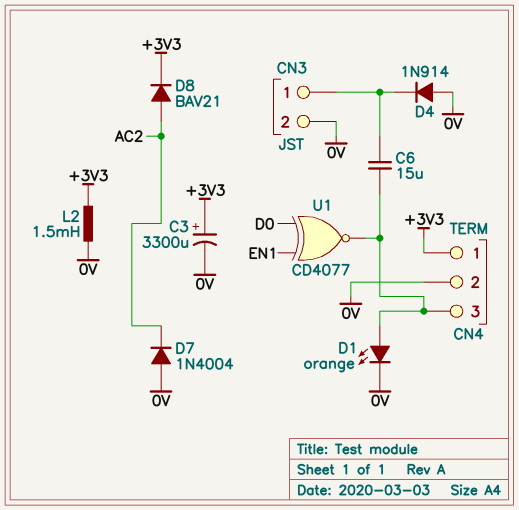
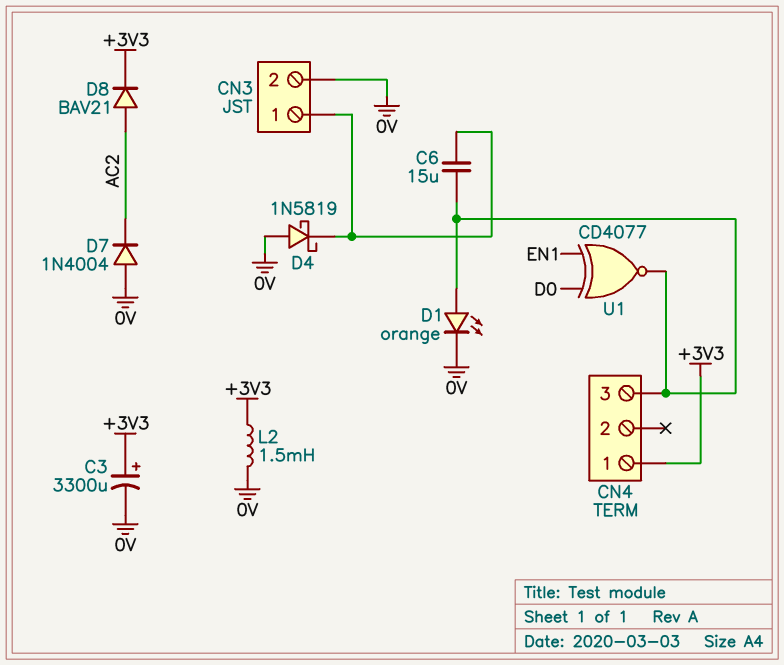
CN4 pin 2: 0V -> none
D4: diode 1N914 (A 0V, K CN3/1) -> schottky 1N5819 (A 0V, K CN3/1)

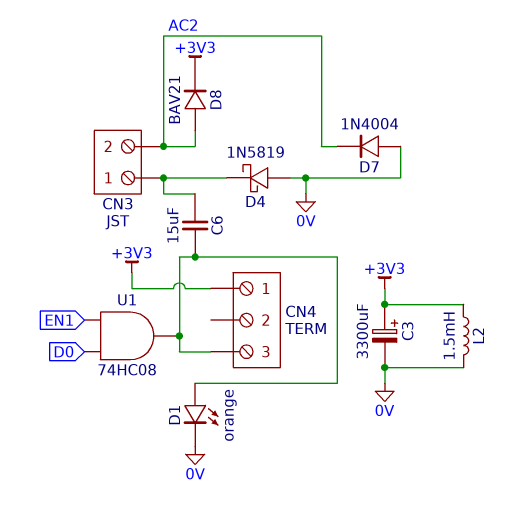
CN3 pin 2: 0V -> AC2
U1: XNOR CD4077 (in D0, in EN1, out CN4/3) -> AND 74HC08 (in D0, in EN1, out CN4/3)

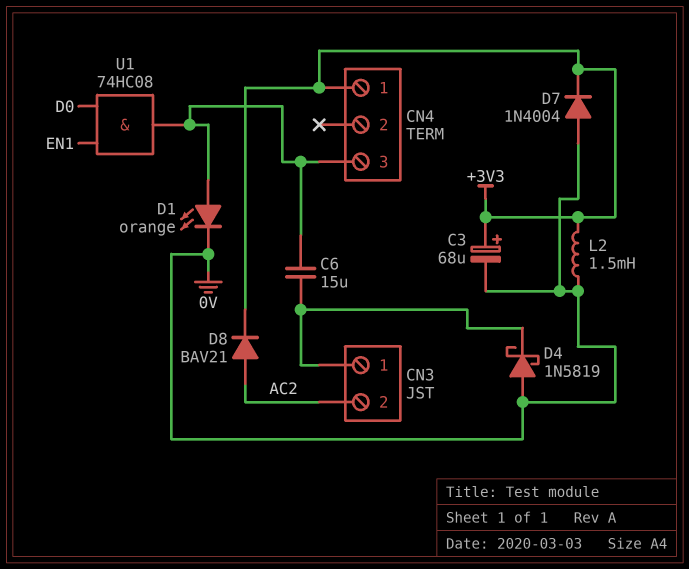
C3: 3300uF (plus +3V3, minus 0V) -> 68uF (plus +3V3, minus 0V)
D7: diode 1N4004 (A 0V, K AC2) -> diode 1N4004 (A 0V, K +3V3)

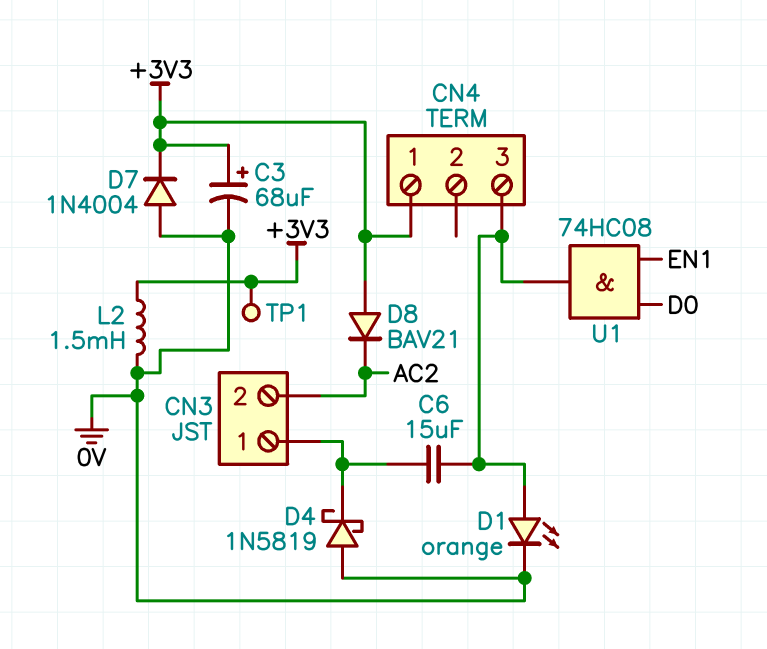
D8: diode BAV21 (A AC2, K +3V3) -> diode BAV21 (A +3V3, K AC2)
TP1: none -> test point (+3V3)

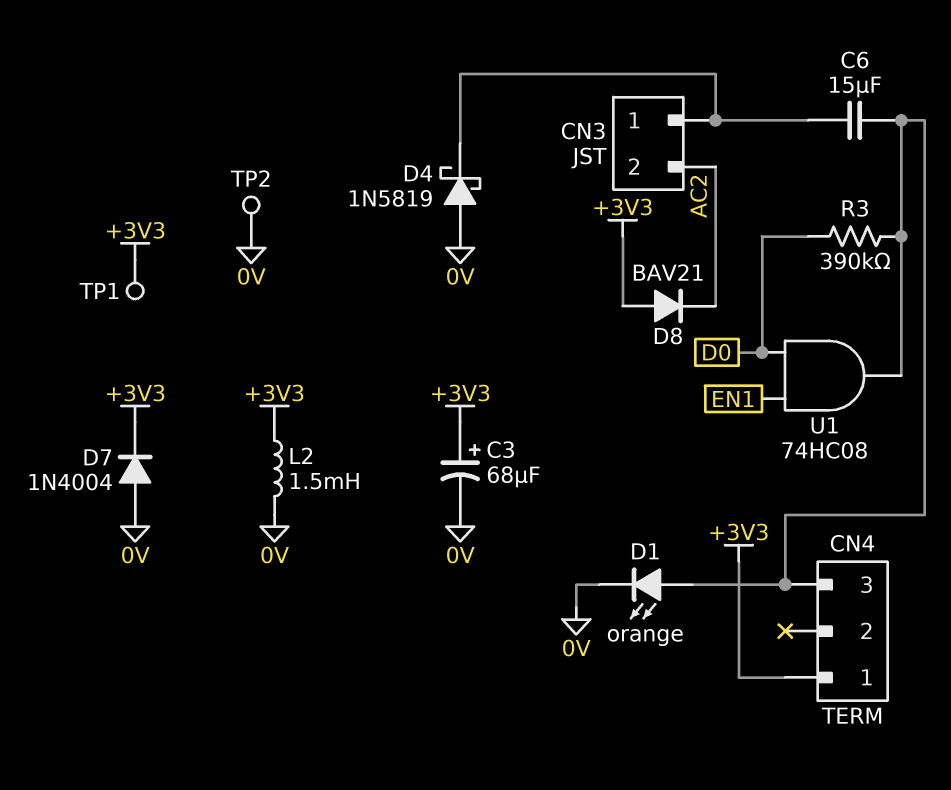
R3: none -> 390k (CN4/3, D0)
TP2: none -> test point (0V)

